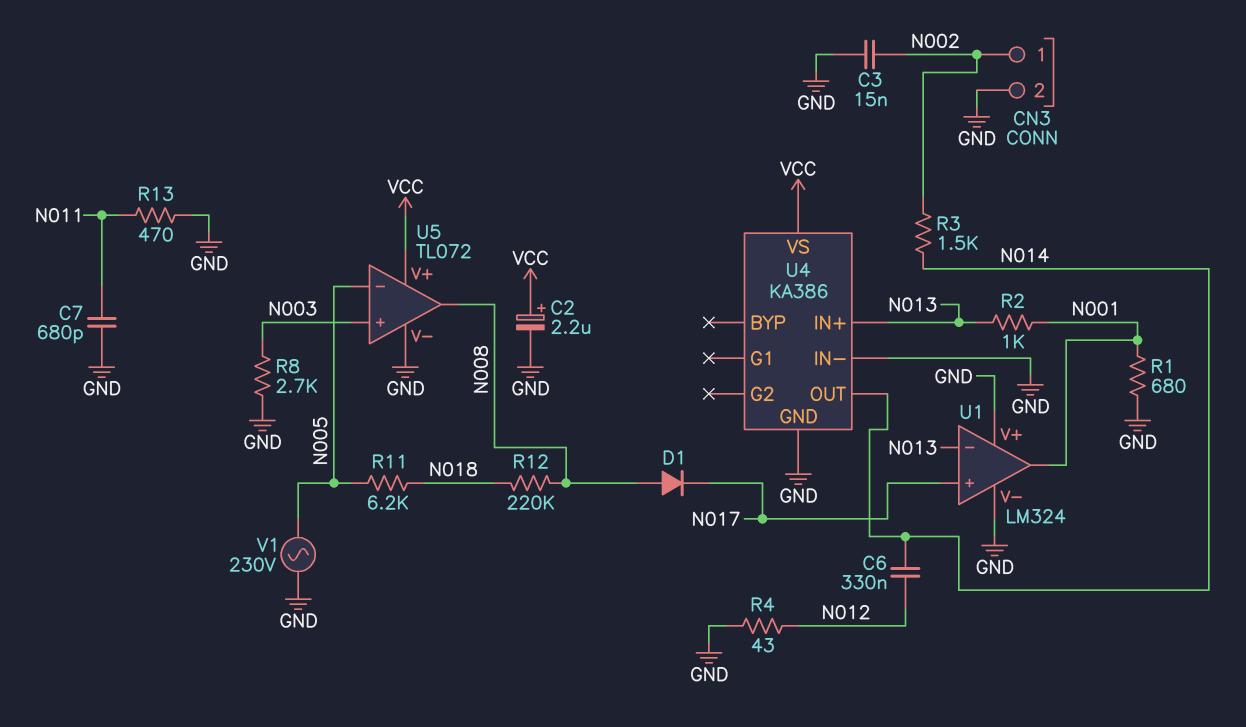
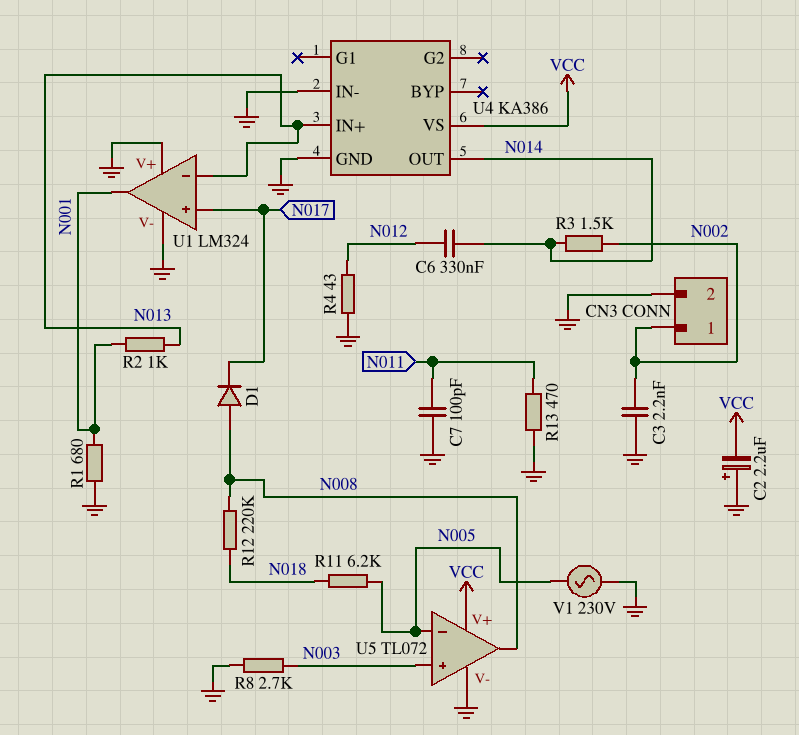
C2: 2.2uF (plus VCC, minus GND) -> 2.2uF (plus GND, minus VCC)
C3: 15nF (GND, N002) -> 2.2nF (GND, N002)
C7: 680pF (GND, N011) -> 100pF (GND, N011)

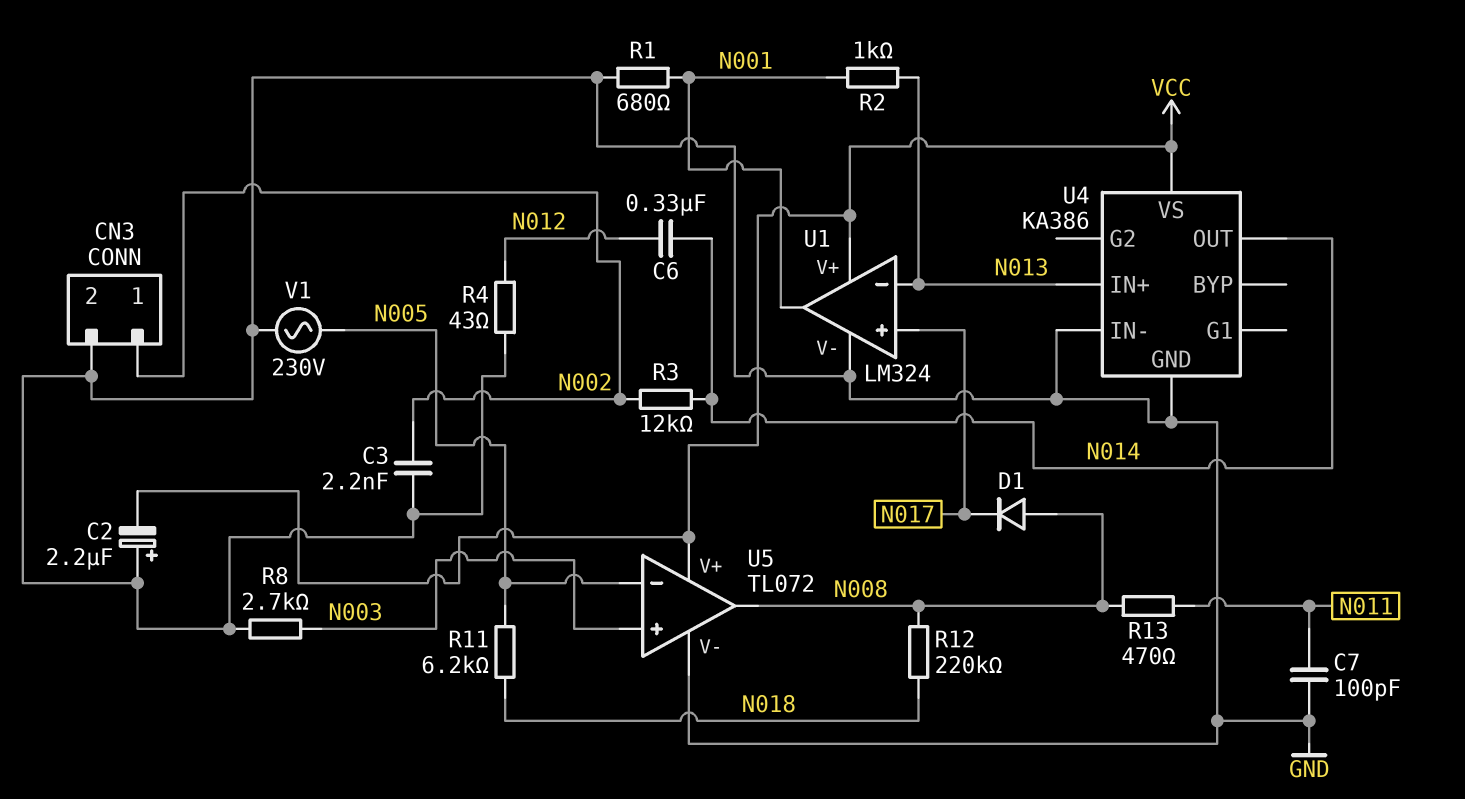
R3: 1.5k (N002, N014) -> 12k (N002, N014)
R13: 470 (GND, N011) -> 470 (N008, N011)
U1 pin V+: GND -> VCC

